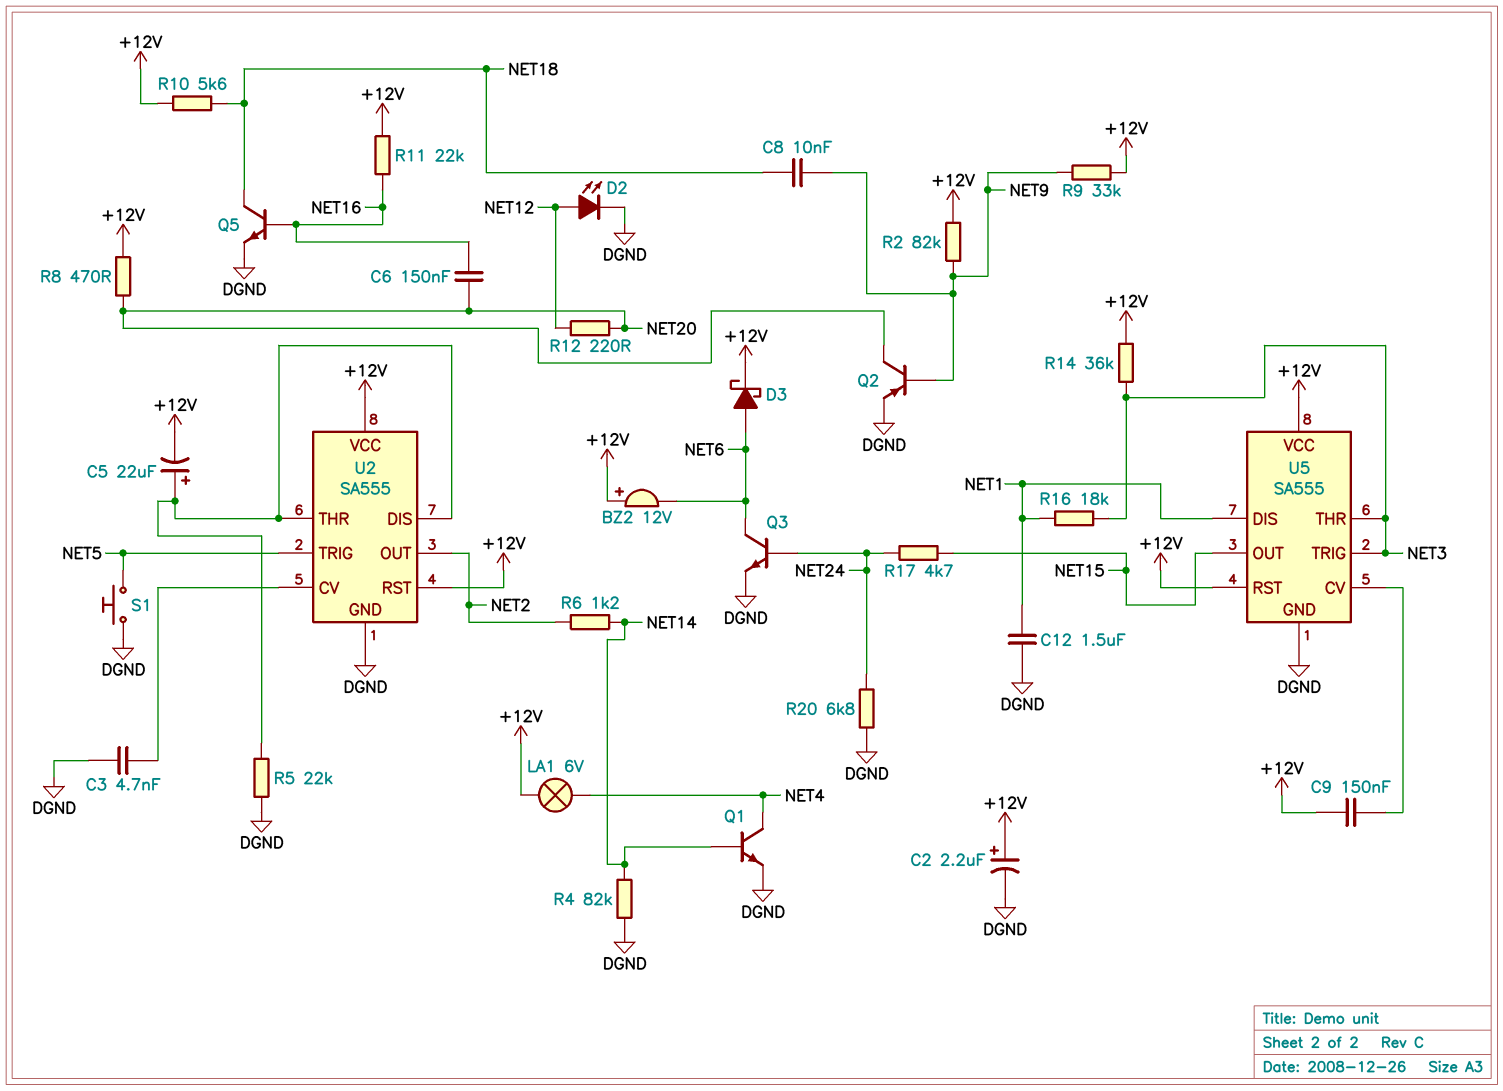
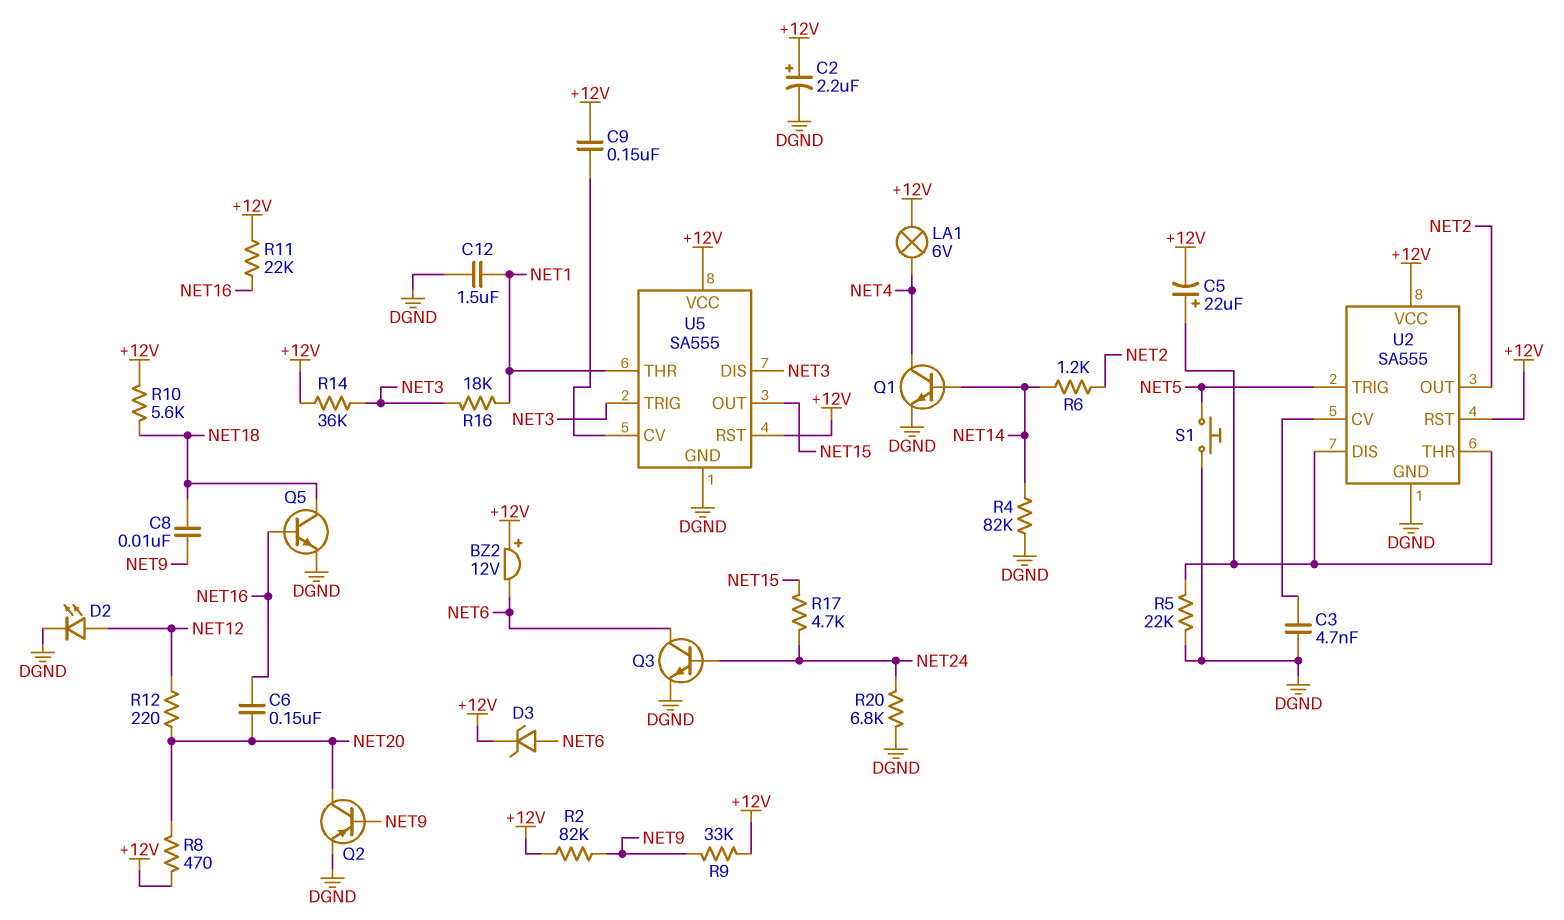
D3: schottky (A NET6, K +12V) -> zener (A NET6, K +12V)
U5 pin DIS: NET1 -> NET3
U5 pin THR: NET3 -> NET1

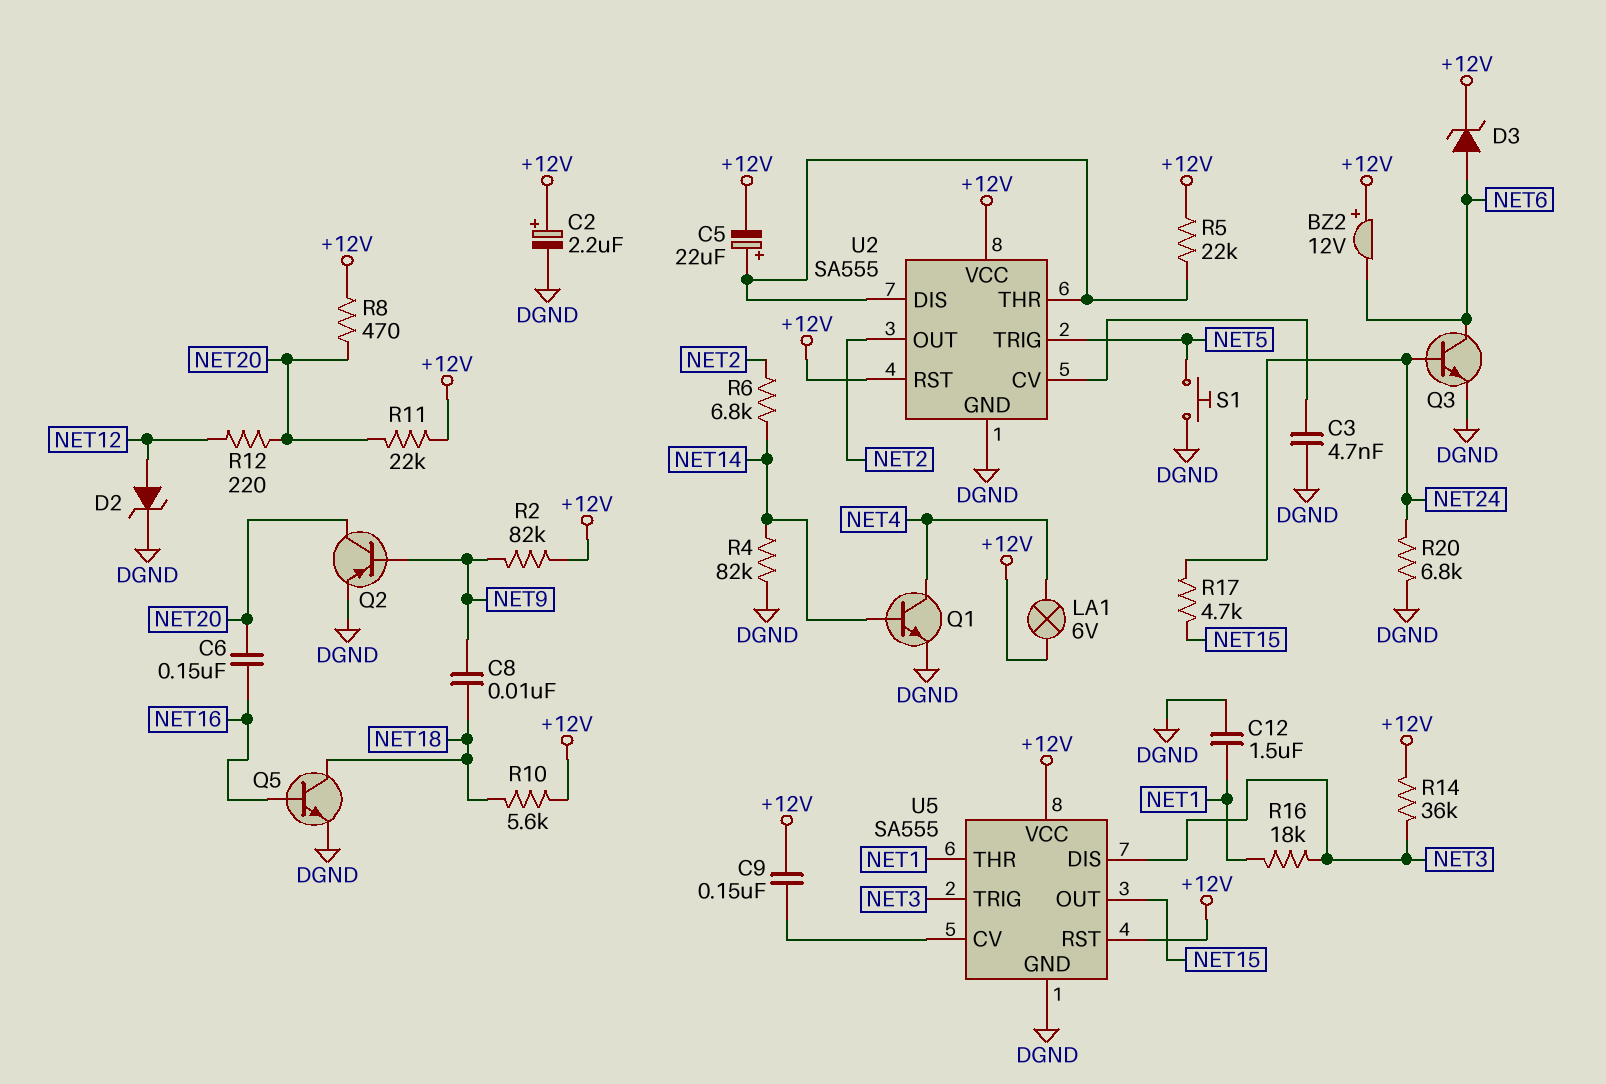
D2: LED (A NET12, K DGND) -> zener (A NET12, K DGND)
R5: 22k (DGND, U2/DIS) -> 22k (+12V, U2/DIS)
R6: 1.2k (NET2, NET14) -> 6.8k (NET2, NET14)
R9: 33k (+12V, NET9) -> none
R11: 22k (+12V, NET16) -> 22k (+12V, NET20)

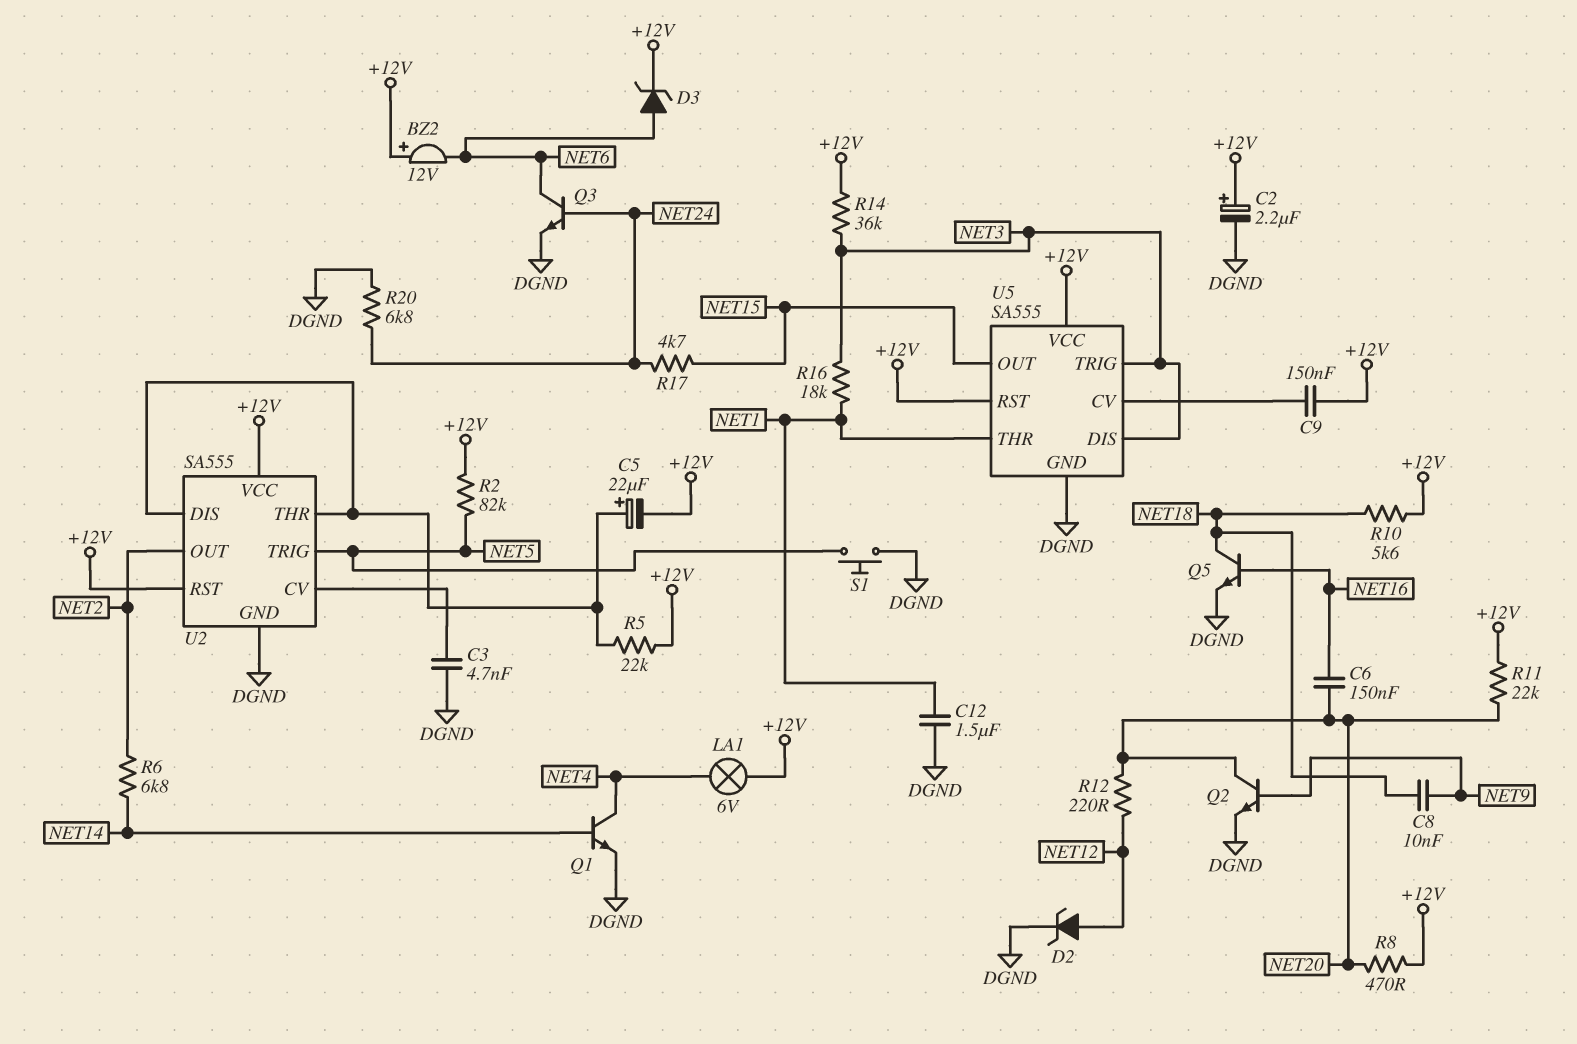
Q2: PNP (B NET9, C NET20, E DGND) -> NPN (B NET9, C NET20, E DGND)
R2: 82k (+12V, NET9) -> 82k (+12V, NET5)
R4: 82k (DGND, NET14) -> none

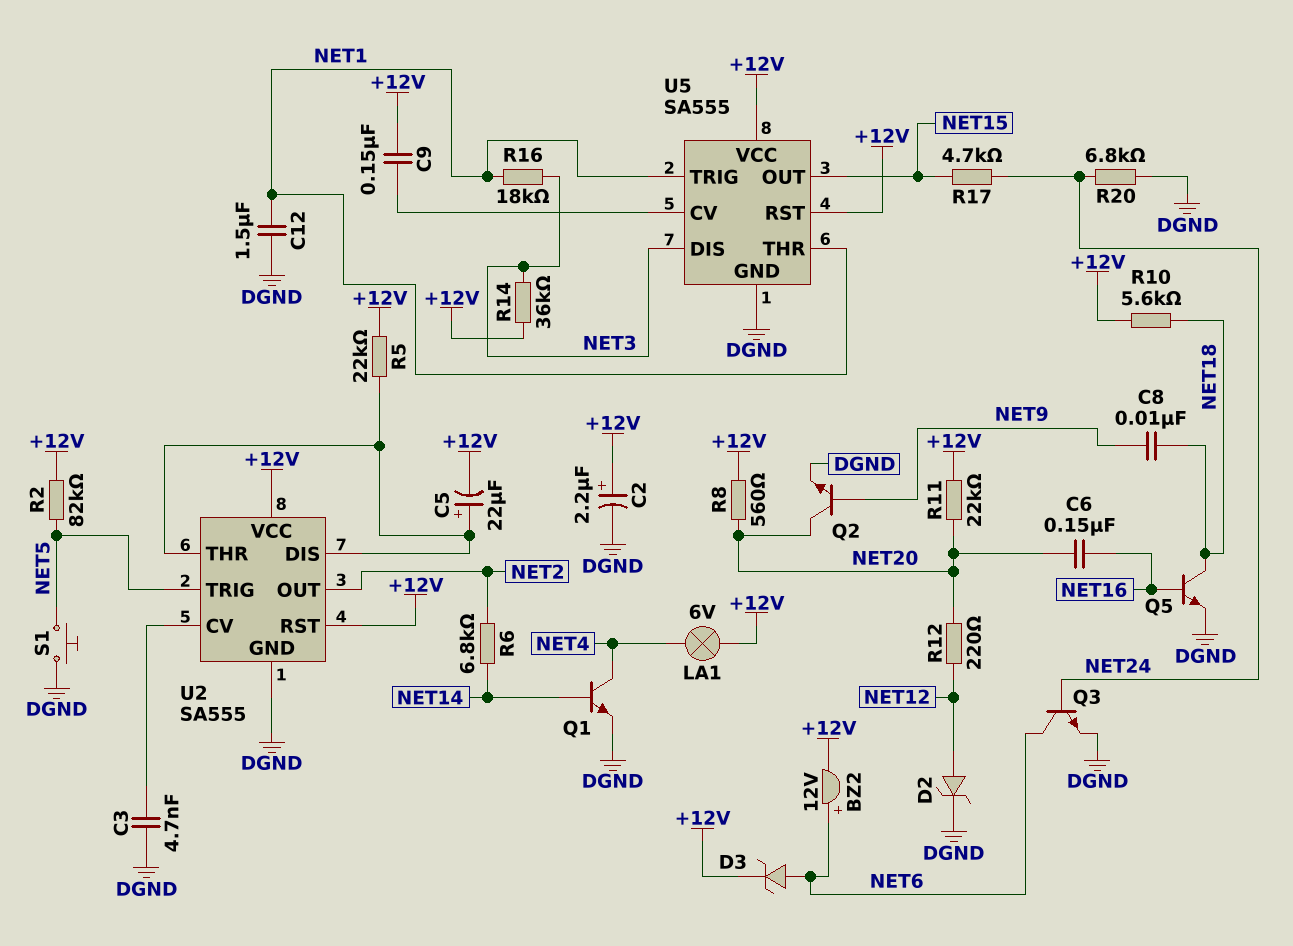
BZ2: buzzer 12V (plus +12V, minus NET6) -> buzzer 12V (plus NET6, minus +12V)
R8: 470 (+12V, NET20) -> 560 (+12V, NET20)
U5 pin TRIG: NET3 -> NET1

